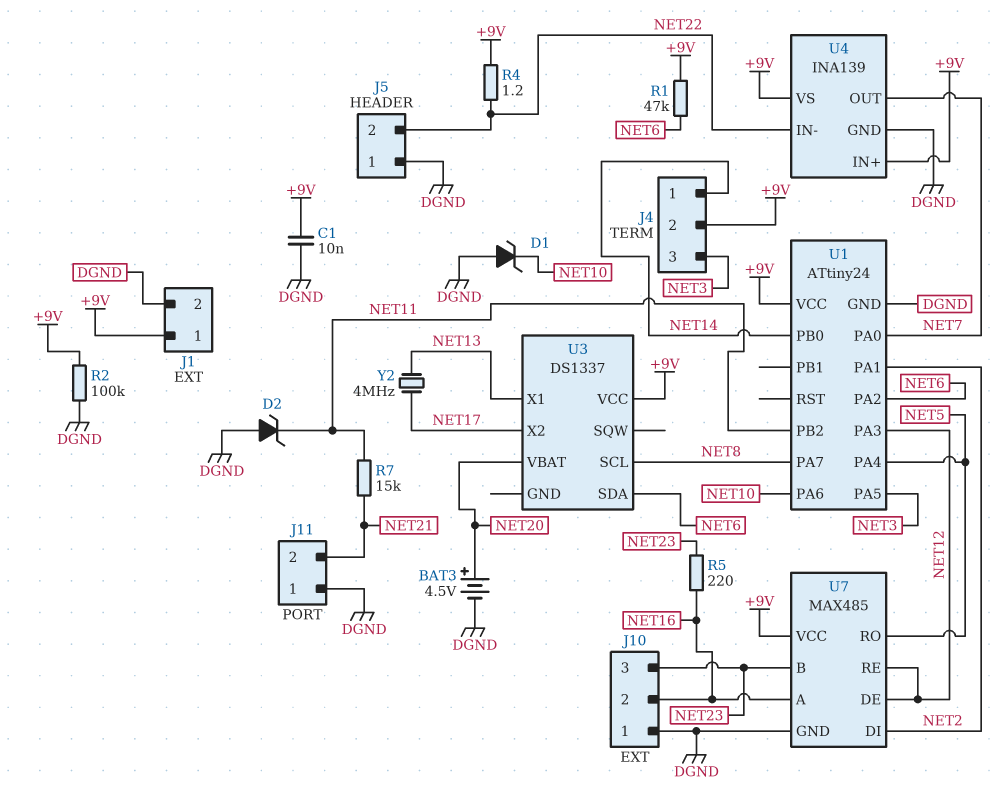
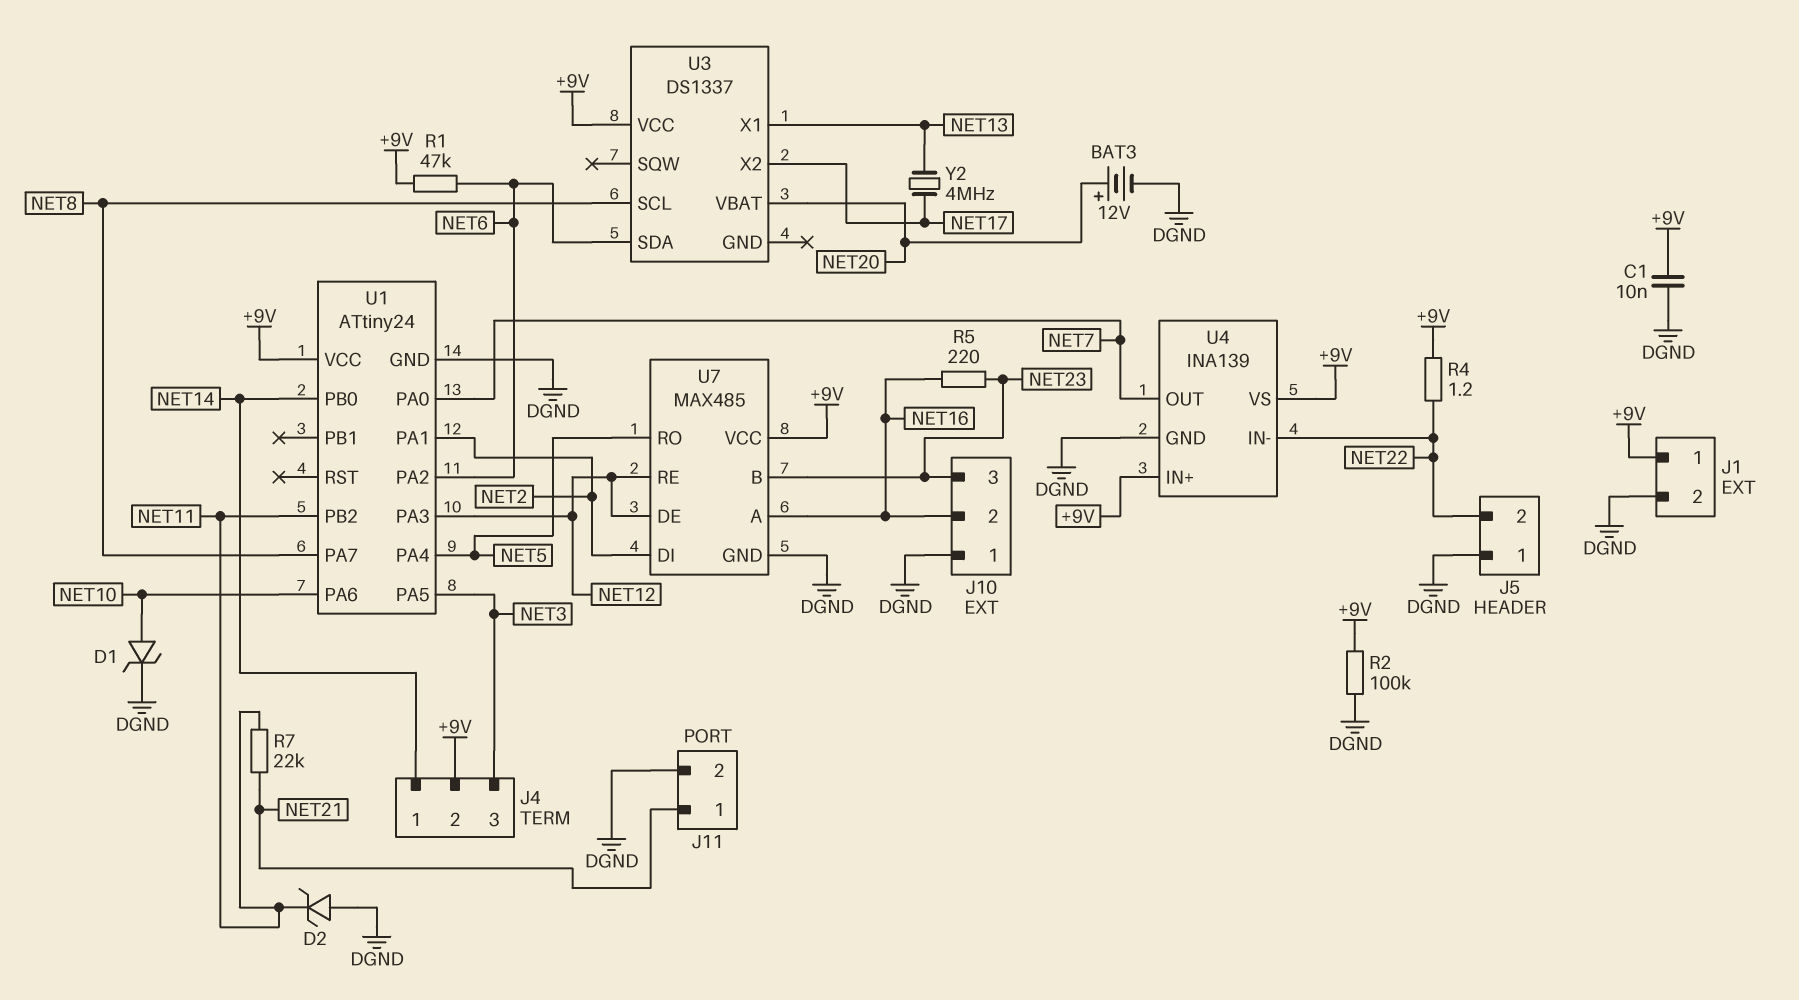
BAT3: 4.5V (plus NET20, minus DGND) -> 12V (plus NET20, minus DGND)
D1: zener (A DGND, K NET10) -> zener (A NET10, K DGND)
J11 pin 1: DGND -> NET21
J11 pin 2: NET21 -> DGND
R7: 15k (NET11, NET21) -> 22k (NET11, NET21)

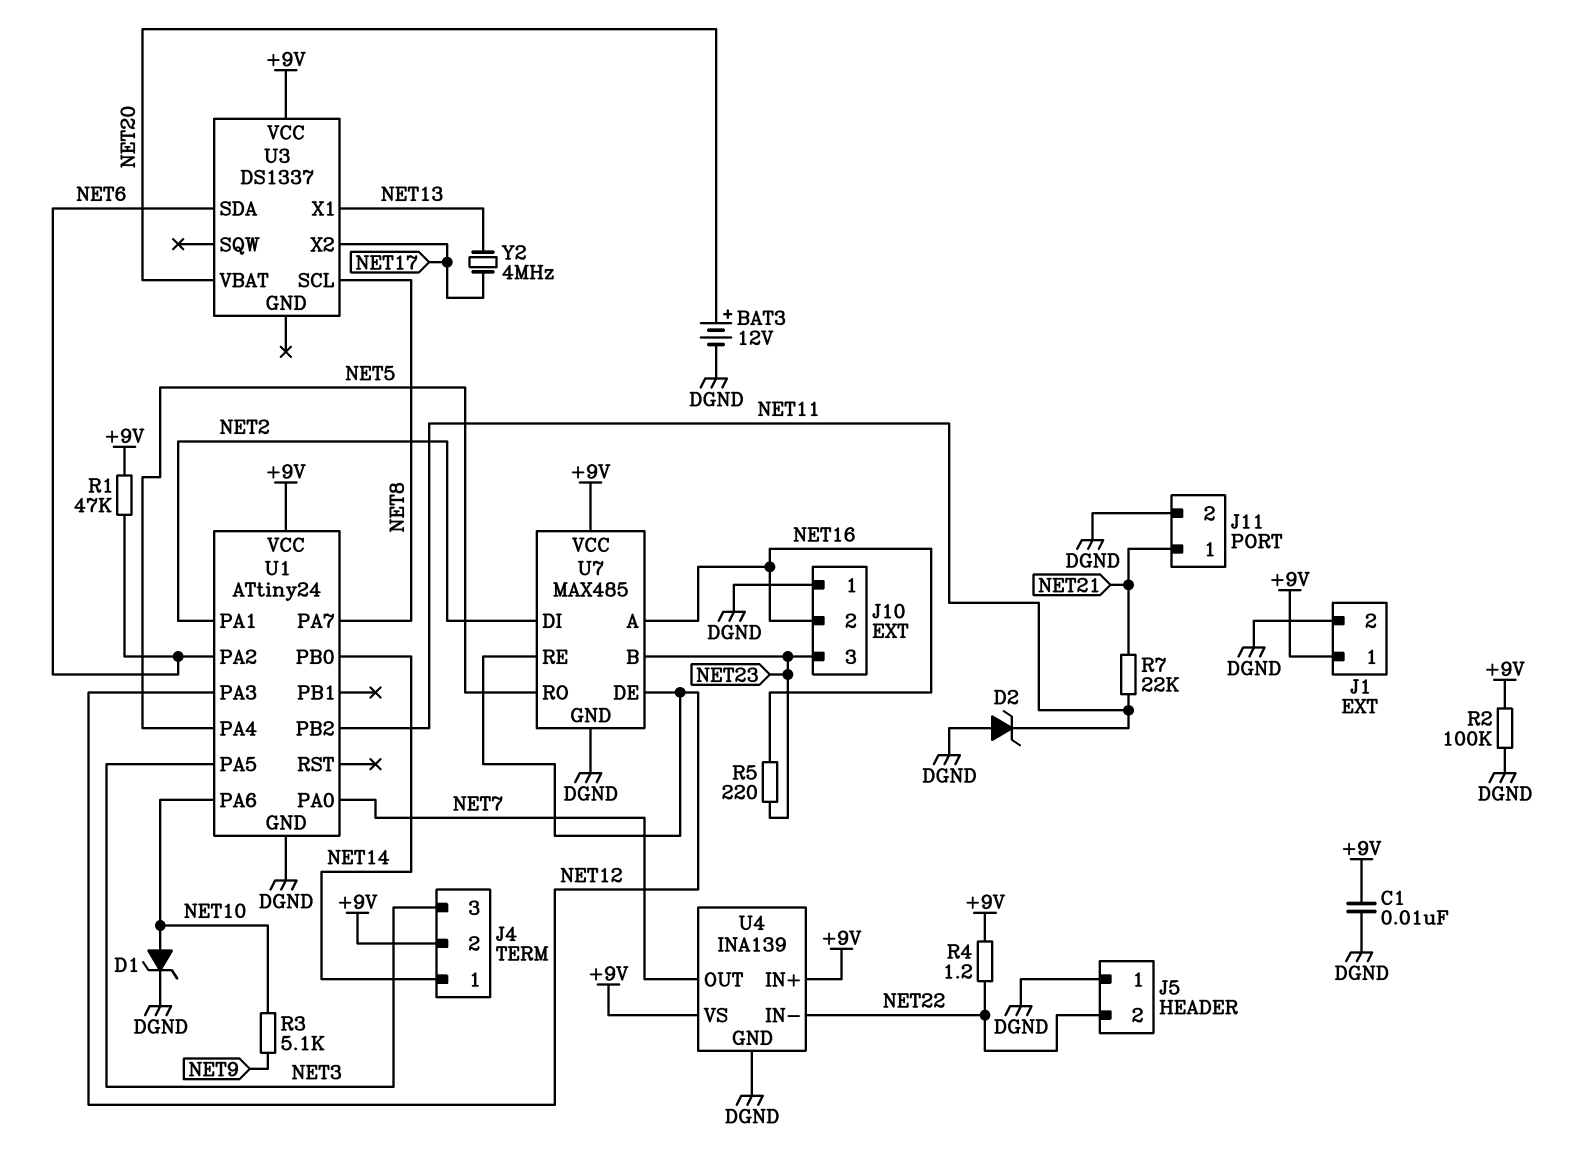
R3: none -> 5.1k (NET9, NET10)

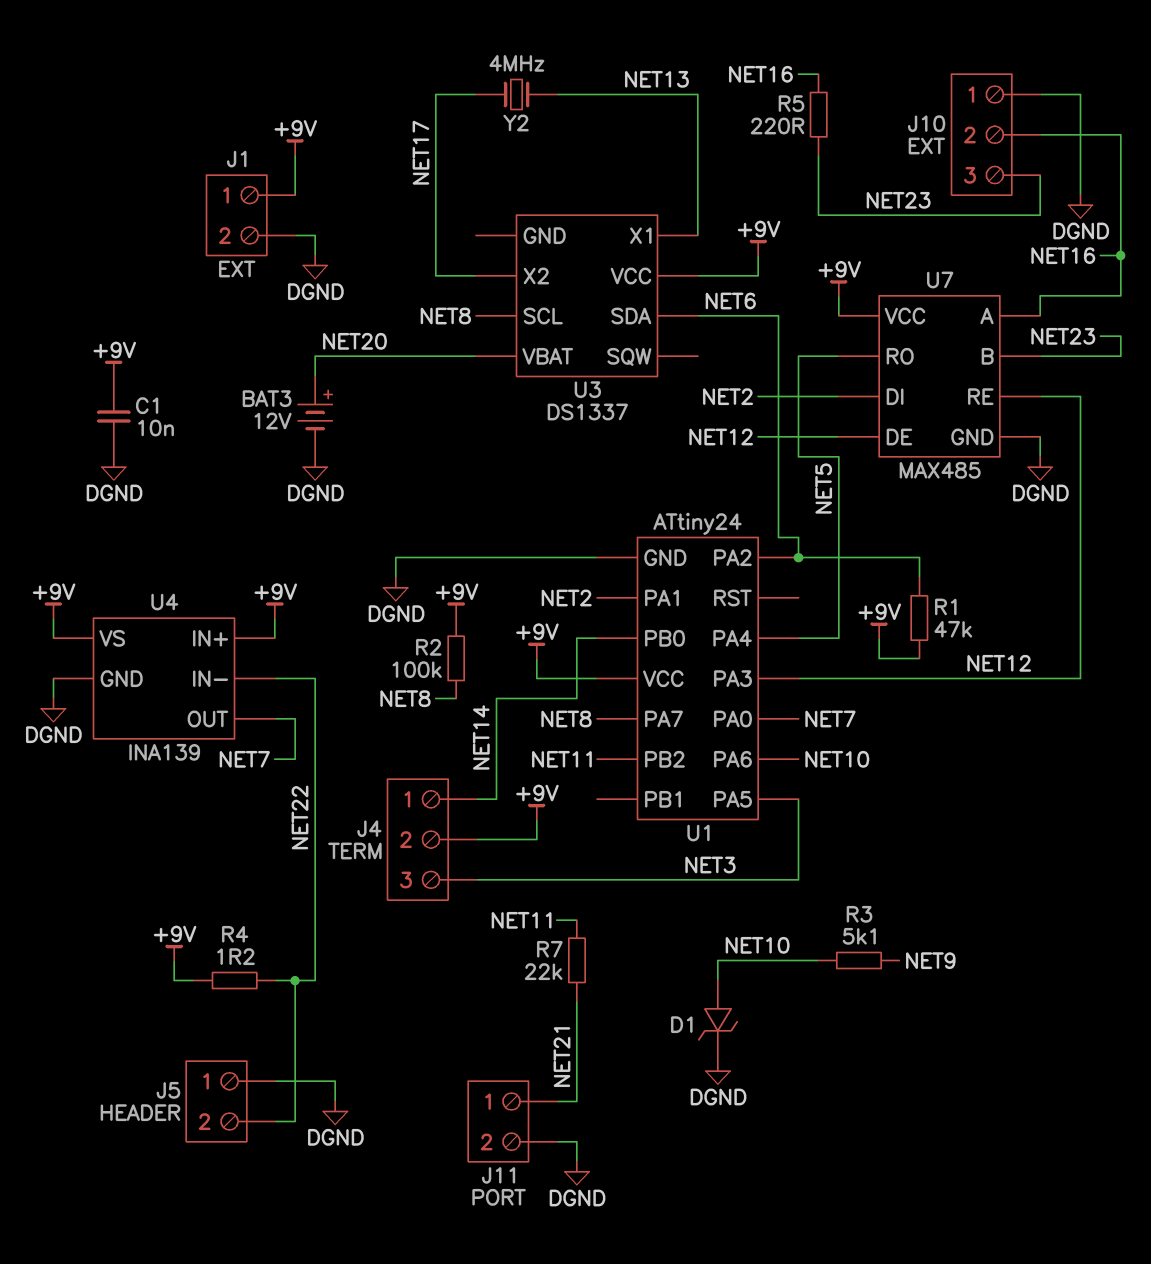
D2: zener (A DGND, K NET11) -> none
R2: 100k (+9V, DGND) -> 100k (+9V, NET8)

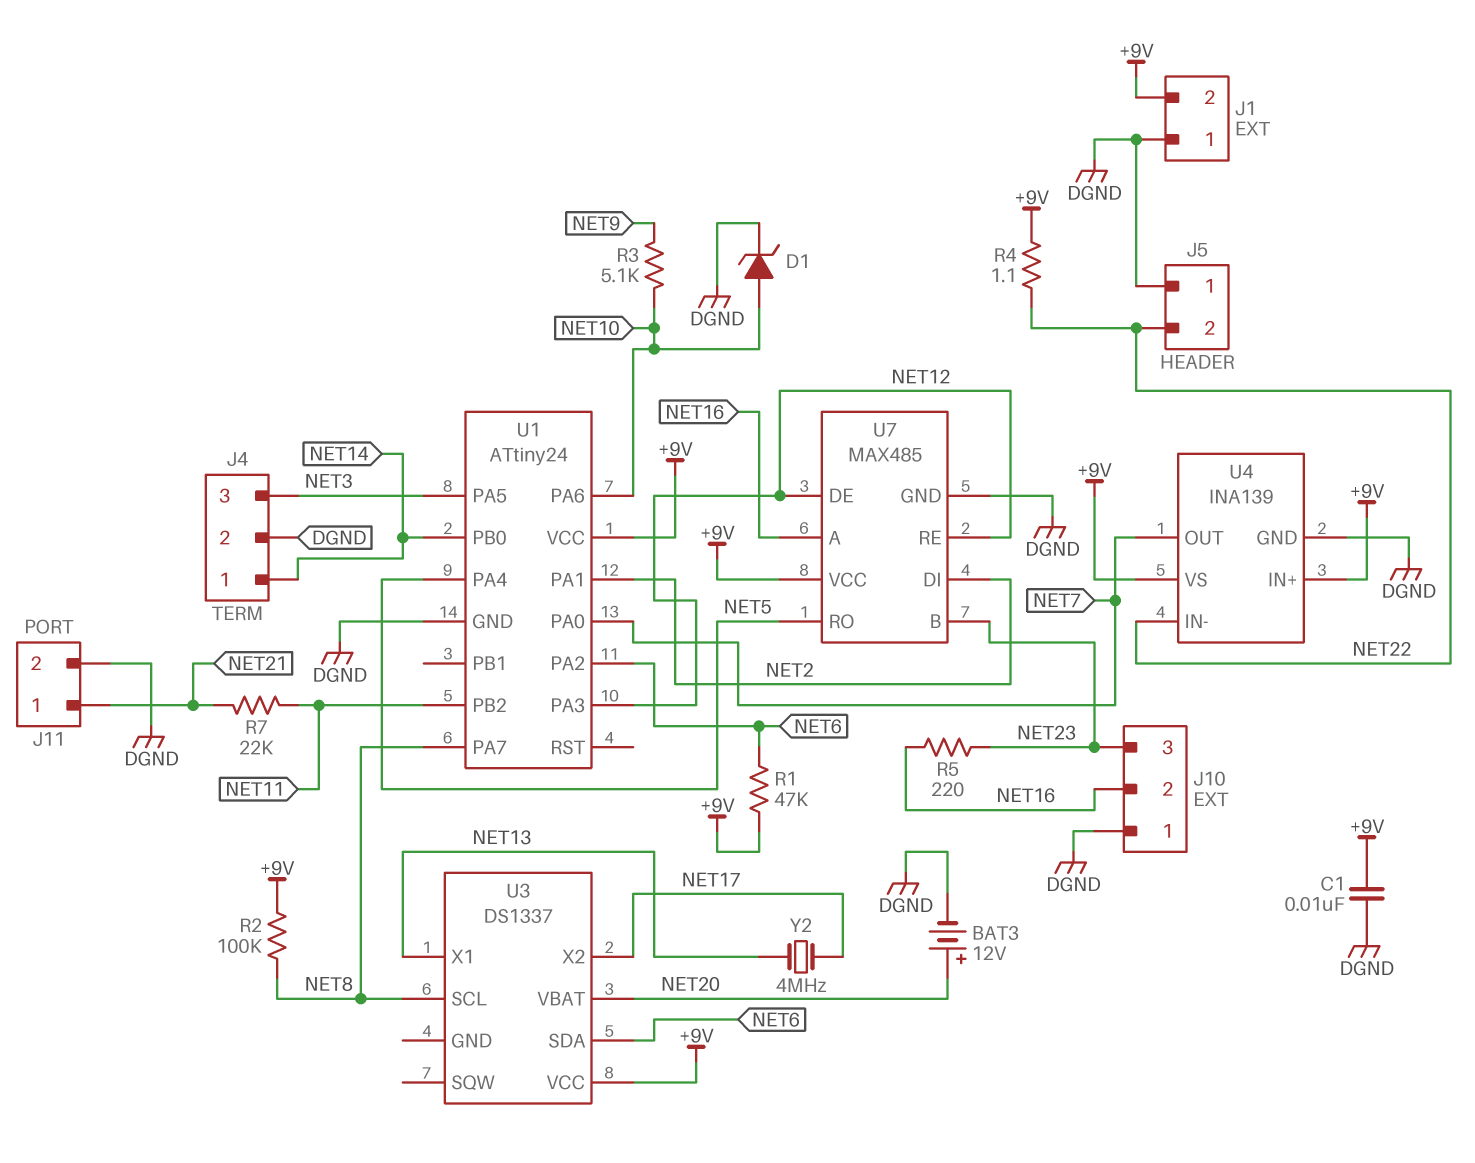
J1 pin 1: +9V -> DGND
J1 pin 2: DGND -> +9V
J4 pin 2: +9V -> DGND
R4: 1.2 (+9V, NET22) -> 1.1 (+9V, NET22)

